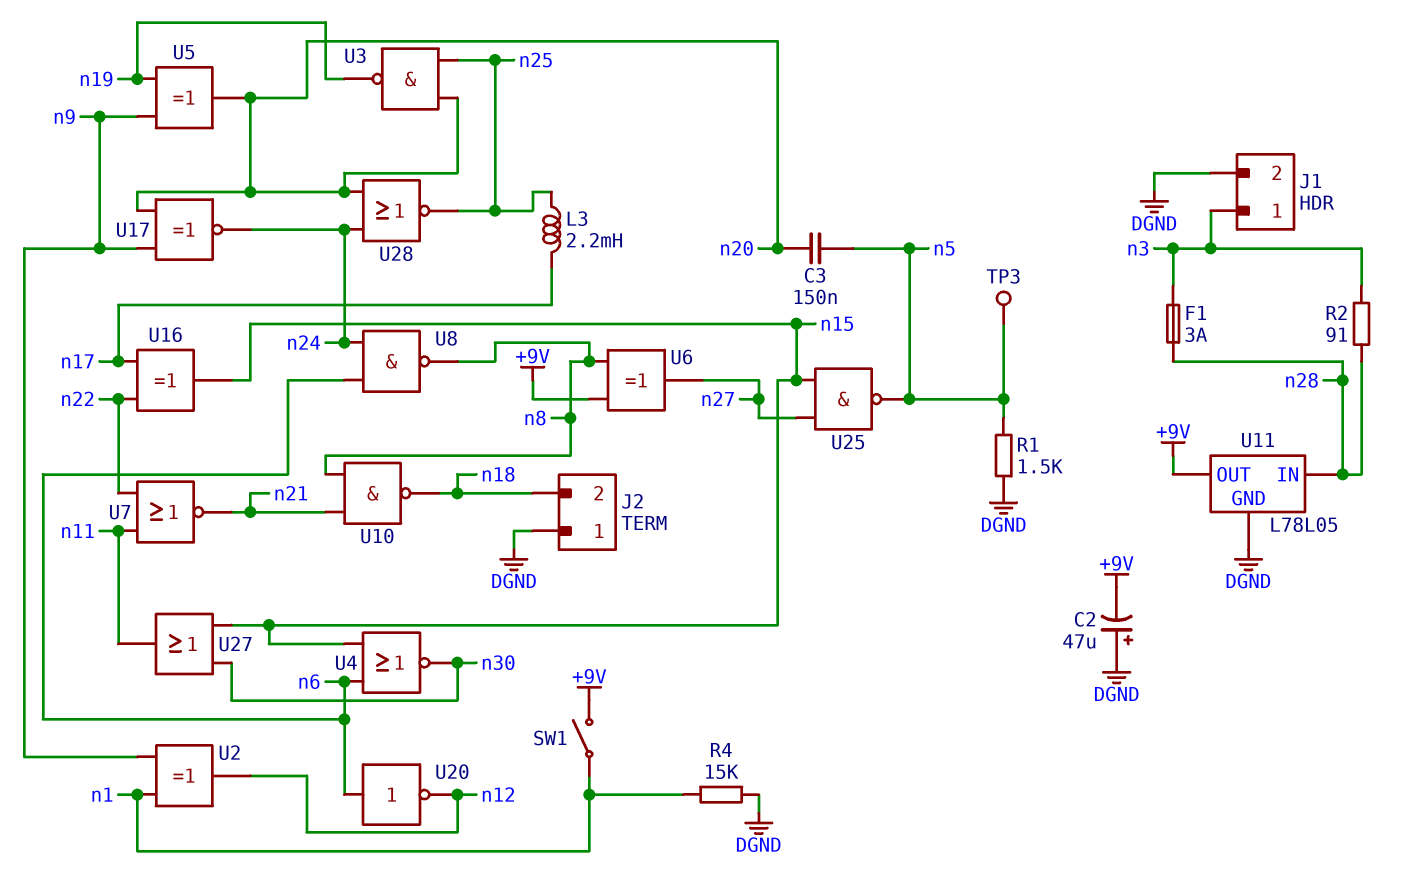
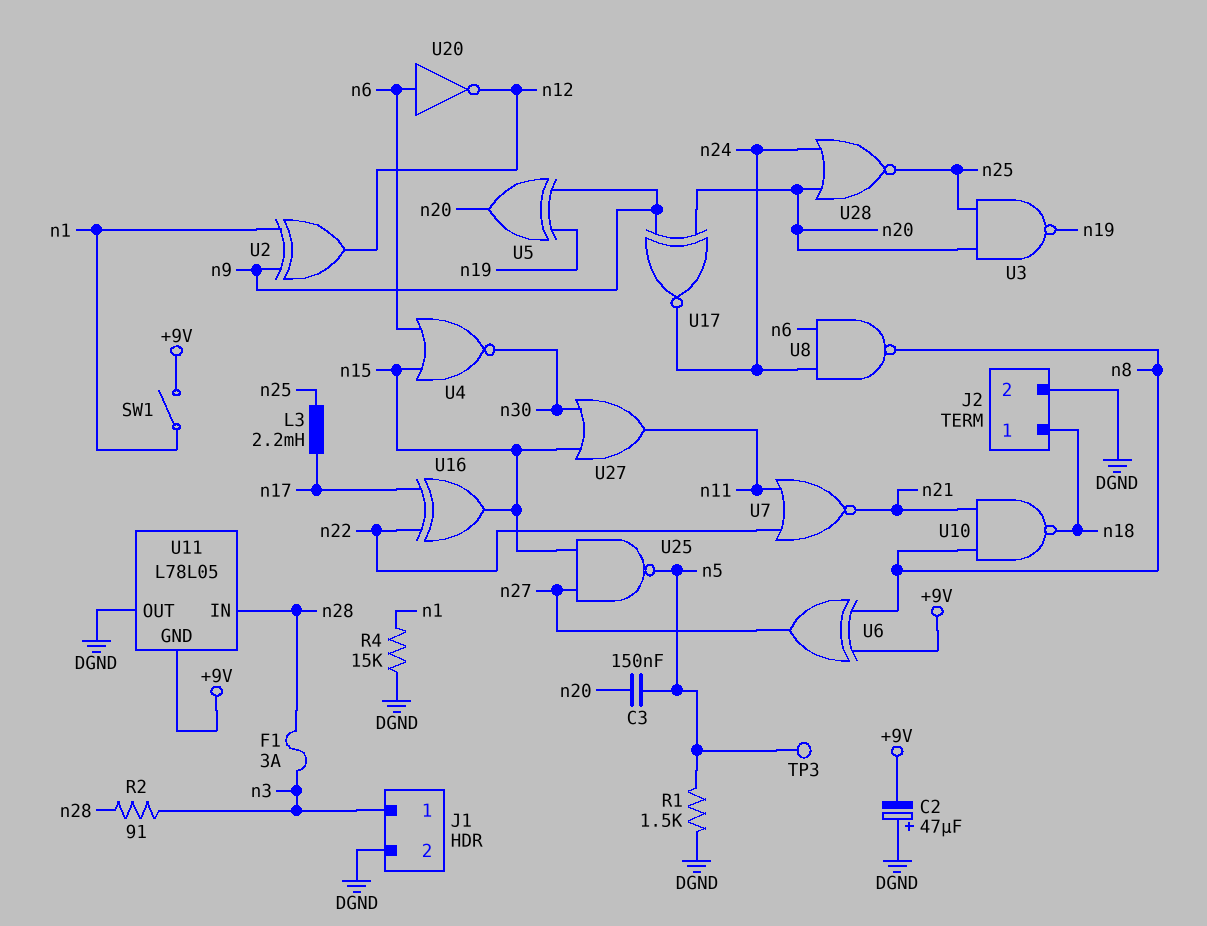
J2 pin 1: DGND -> n18
J2 pin 2: n18 -> DGND
U11 pin GND: DGND -> +9V
U11 pin OUT: +9V -> DGND

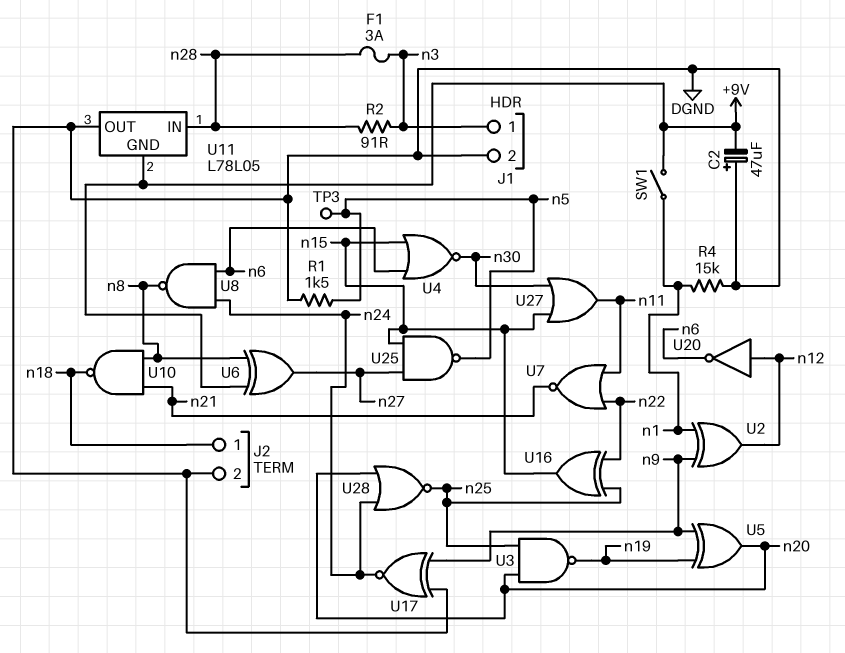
C3: 150nF (n5, n20) -> none
L3: 2.2mH (n17, n25) -> none
U16: XOR (in n17, in n22, out n15) -> XOR (in n22, in n25, out n15)
U17: XNOR (in n9, in n20, out n24) -> XNOR (in DGND, in n9, out n24)
U20: NOT (in n6, out n12) -> NOT (in n12, out n6)

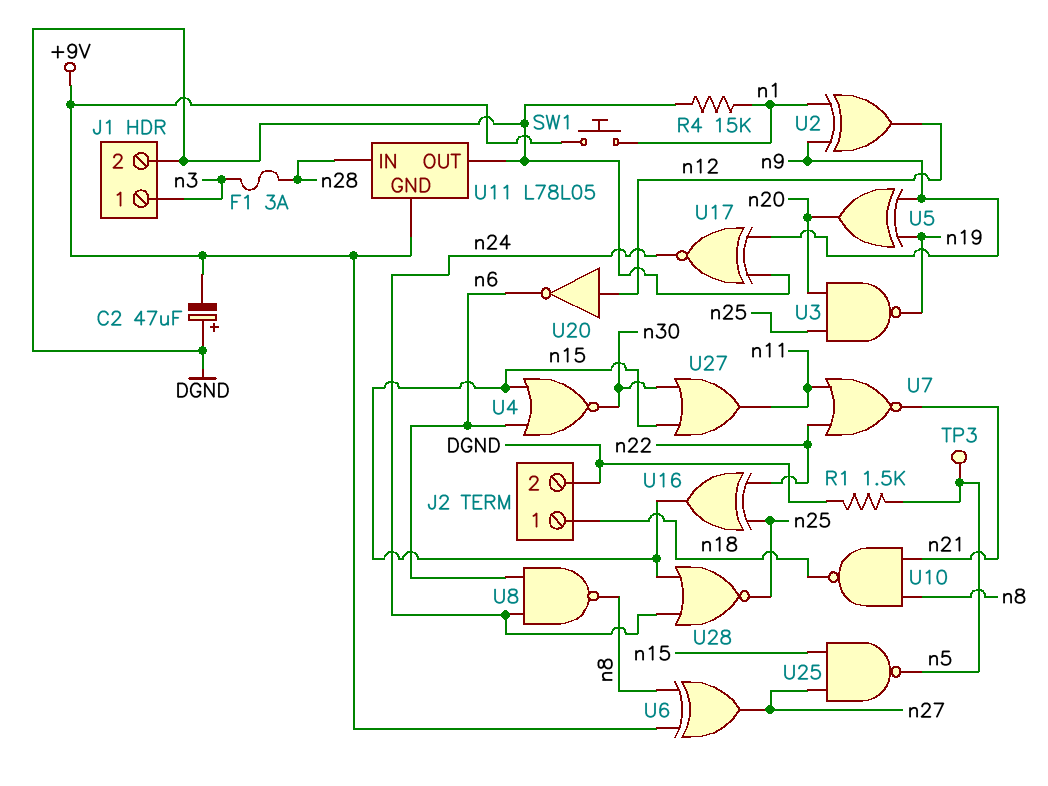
R2: 91 (n3, n28) -> none
SW1: switch (+9V, n1) -> button (+9V, n1)
U28: NOR (in n20, in n24, out n25) -> NOR (in n15, in n24, out n25)

